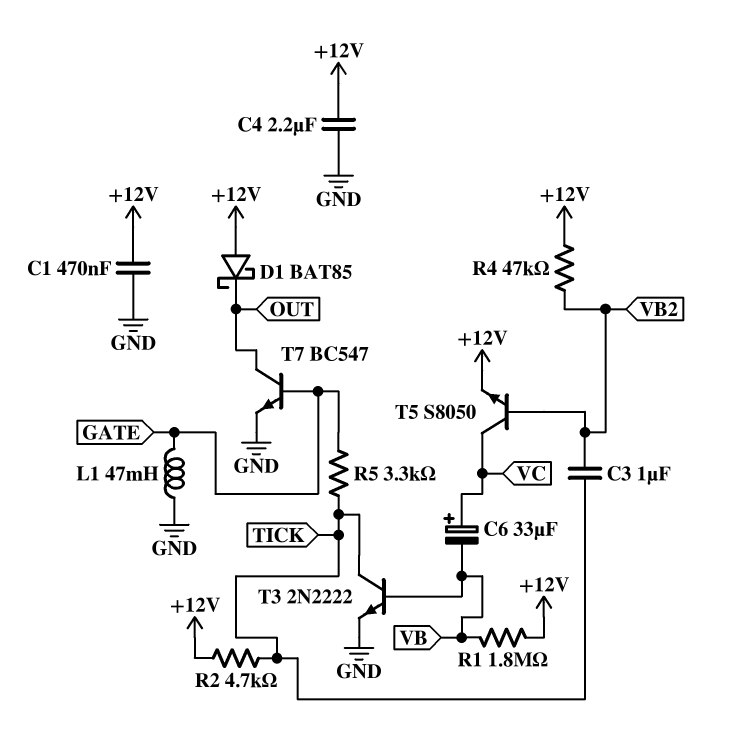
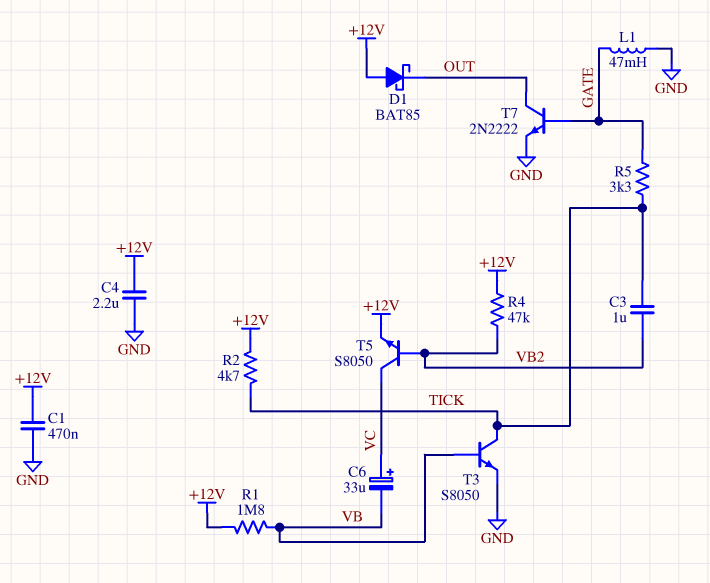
T3: NPN 2N2222 (B VB, C TICK, E GND) -> NPN S8050 (B VB, C TICK, E GND)
T7: NPN BC547 (B GATE, C OUT, E GND) -> NPN 2N2222 (B GATE, C OUT, E GND)

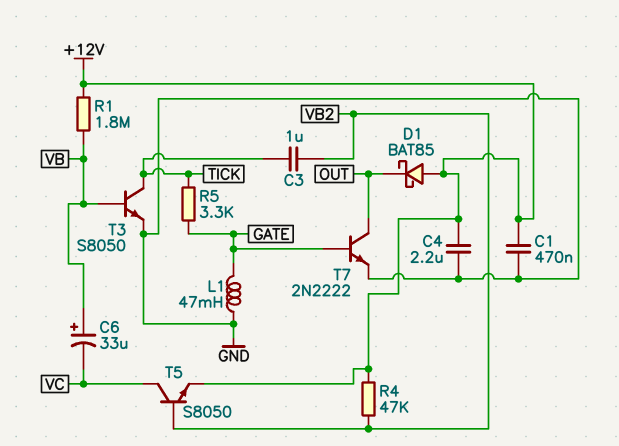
C6: 33uF (plus VC, minus VB) -> 33uF (plus VB, minus VC)
R2: 4.7k (+12V, TICK) -> none

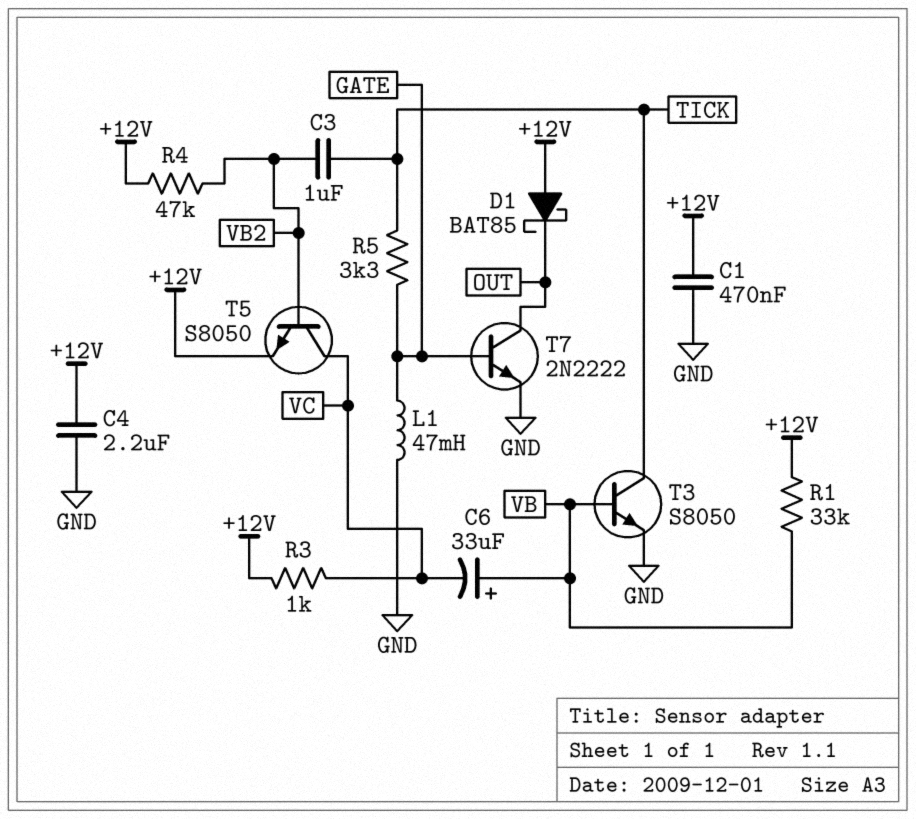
R1: 1.8M (+12V, VB) -> 33k (+12V, VB)
R3: none -> 1k (+12V, VC)

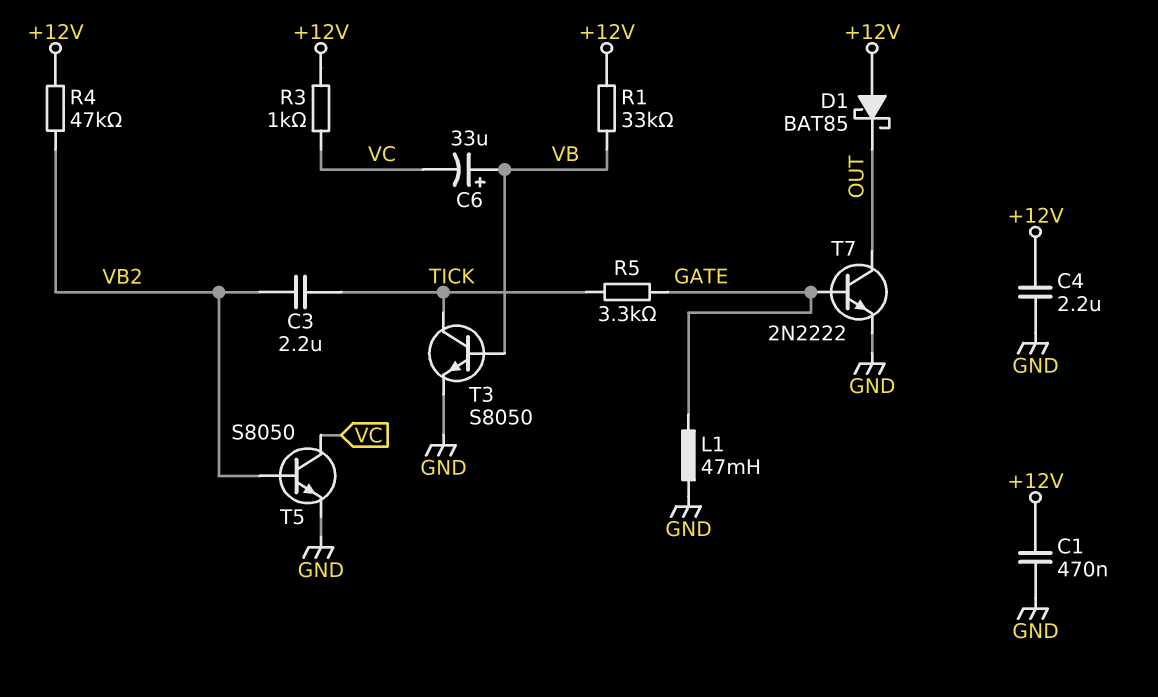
C3: 1uF (TICK, VB2) -> 2.2uF (TICK, VB2)
T5: NPN S8050 (B VB2, C VC, E +12V) -> NPN S8050 (B VB2, C VC, E GND)

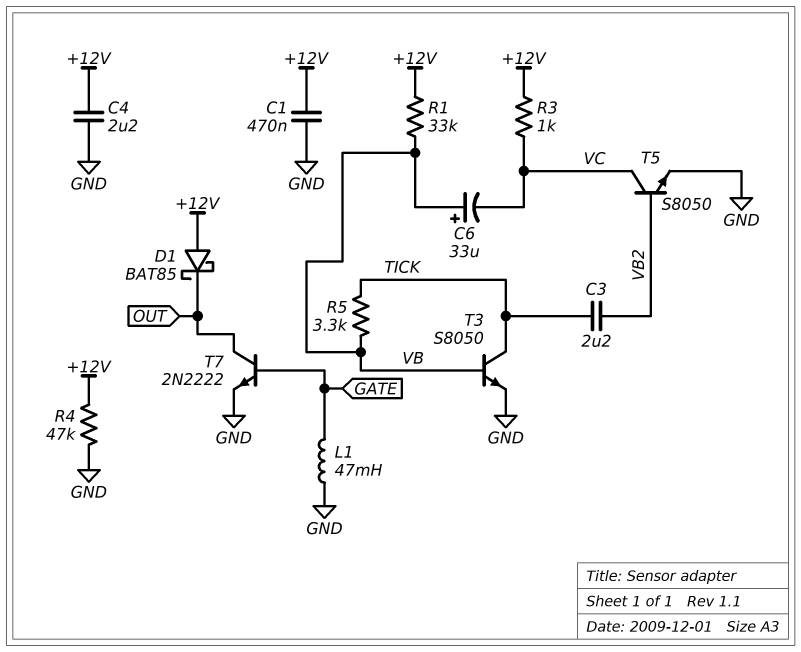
R4: 47k (+12V, VB2) -> 47k (+12V, GND)
R5: 3.3k (GATE, TICK) -> 3.3k (TICK, VB)

